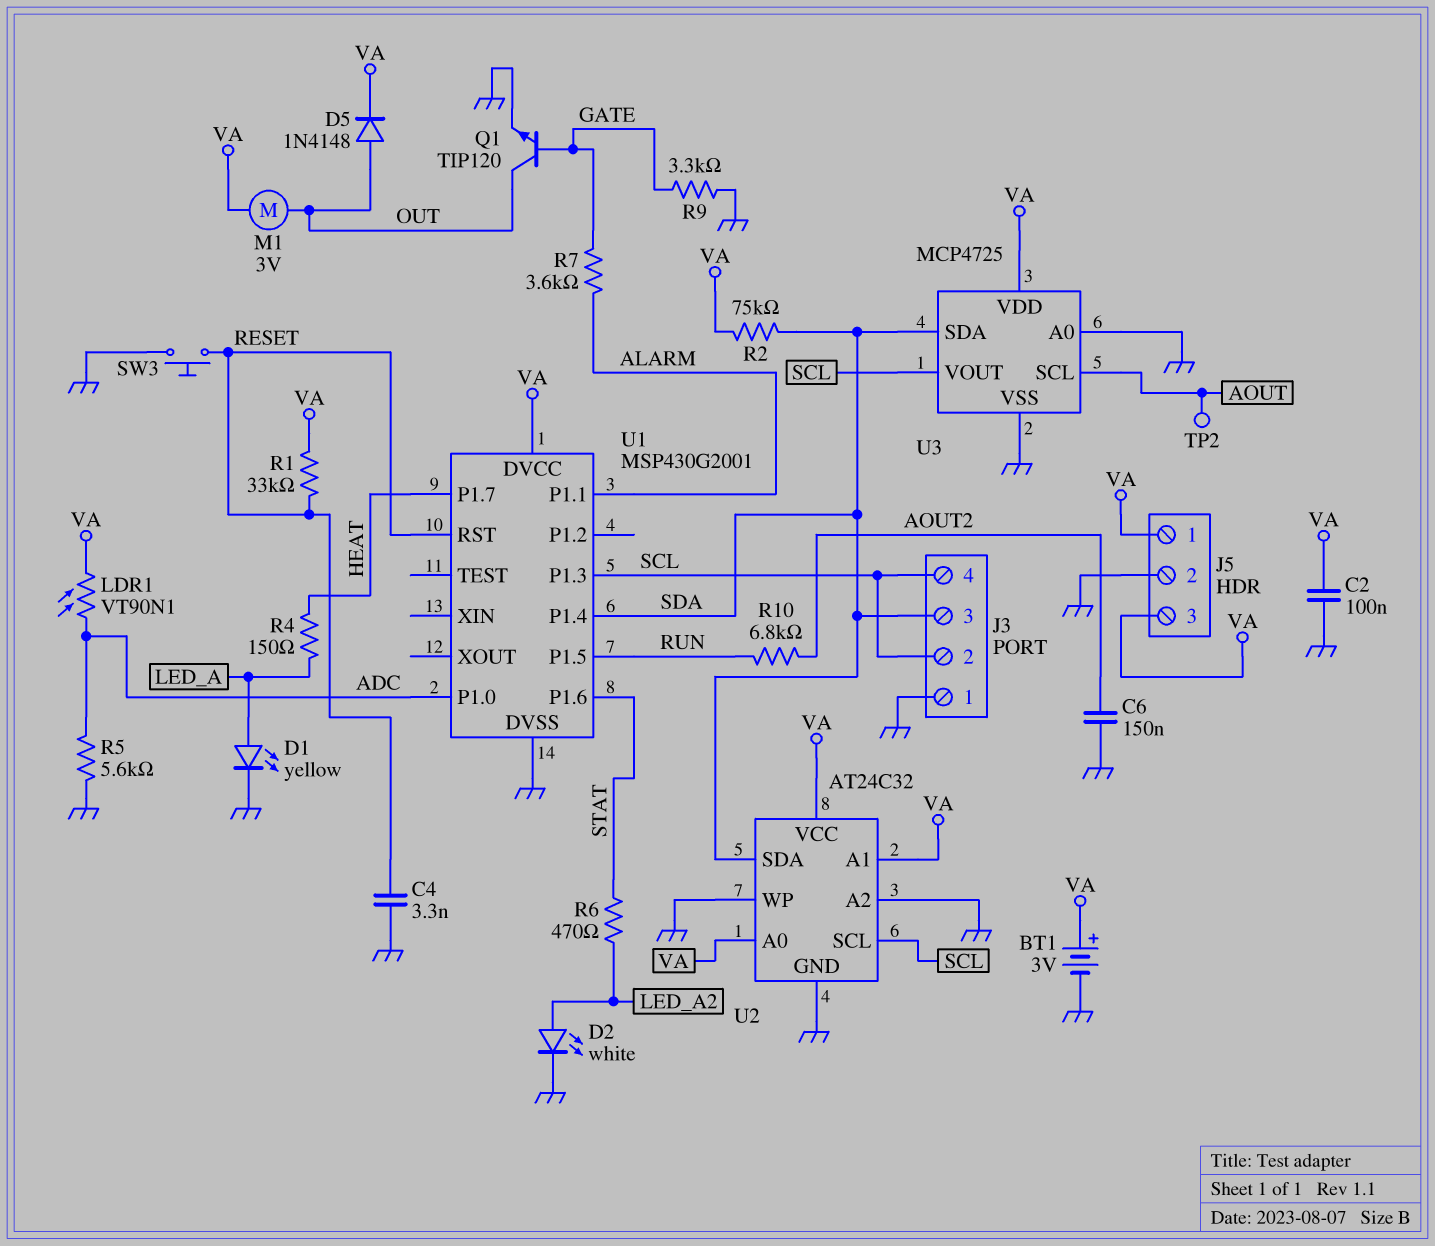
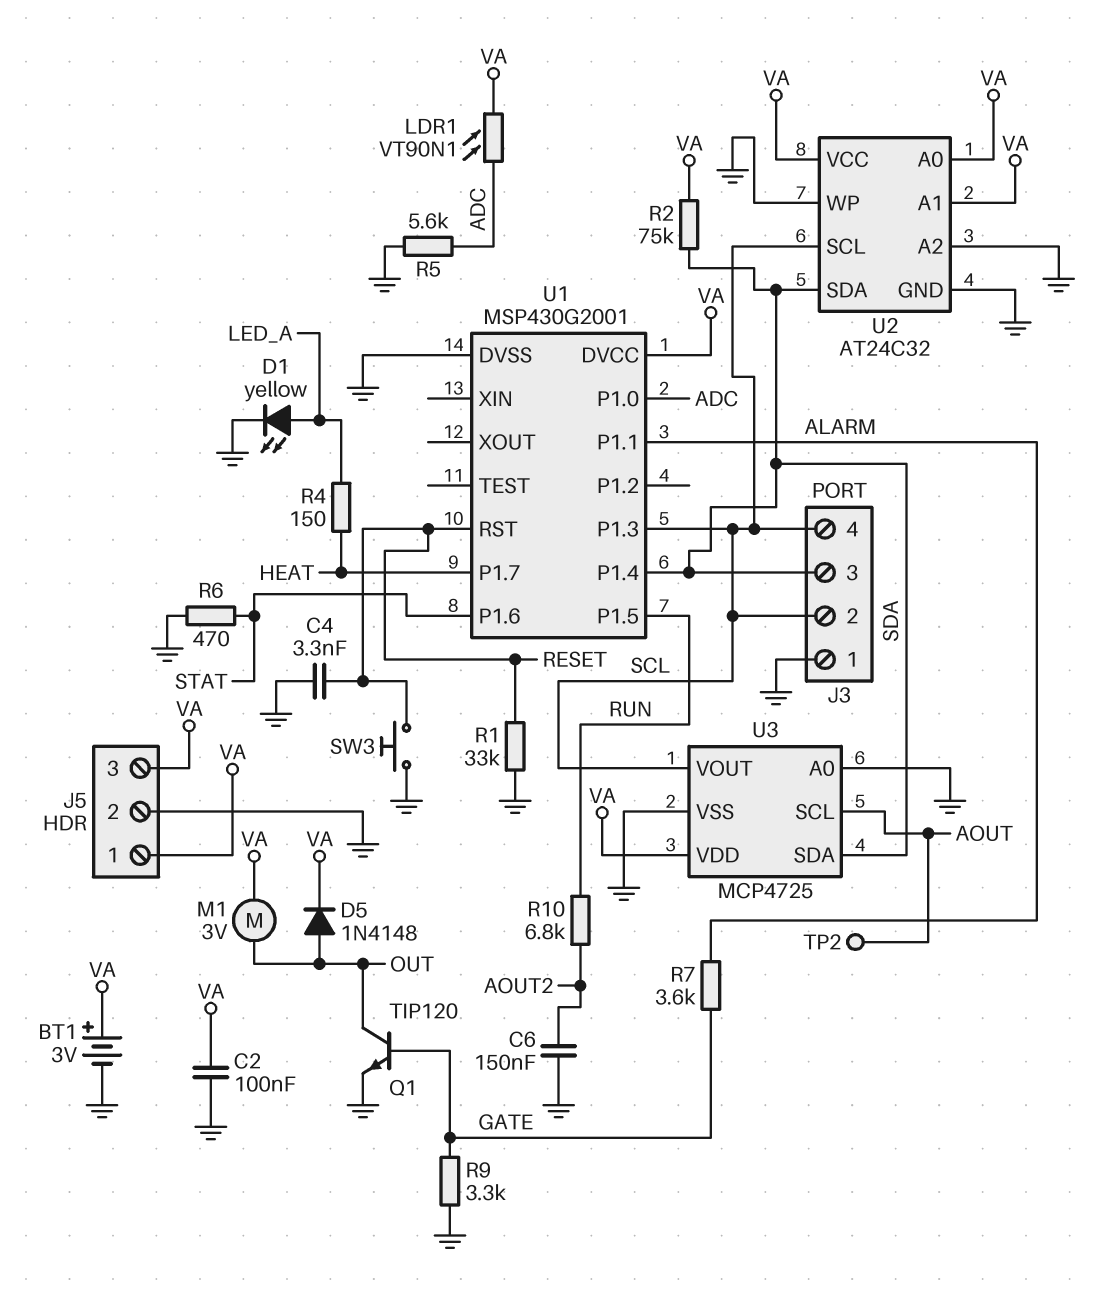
D2: LED white (A LED_A2, K GND) -> none
R1: 33k (RESET, VA) -> 33k (GND, RESET)
R6: 470 (LED_A2, STAT) -> 470 (GND, STAT)

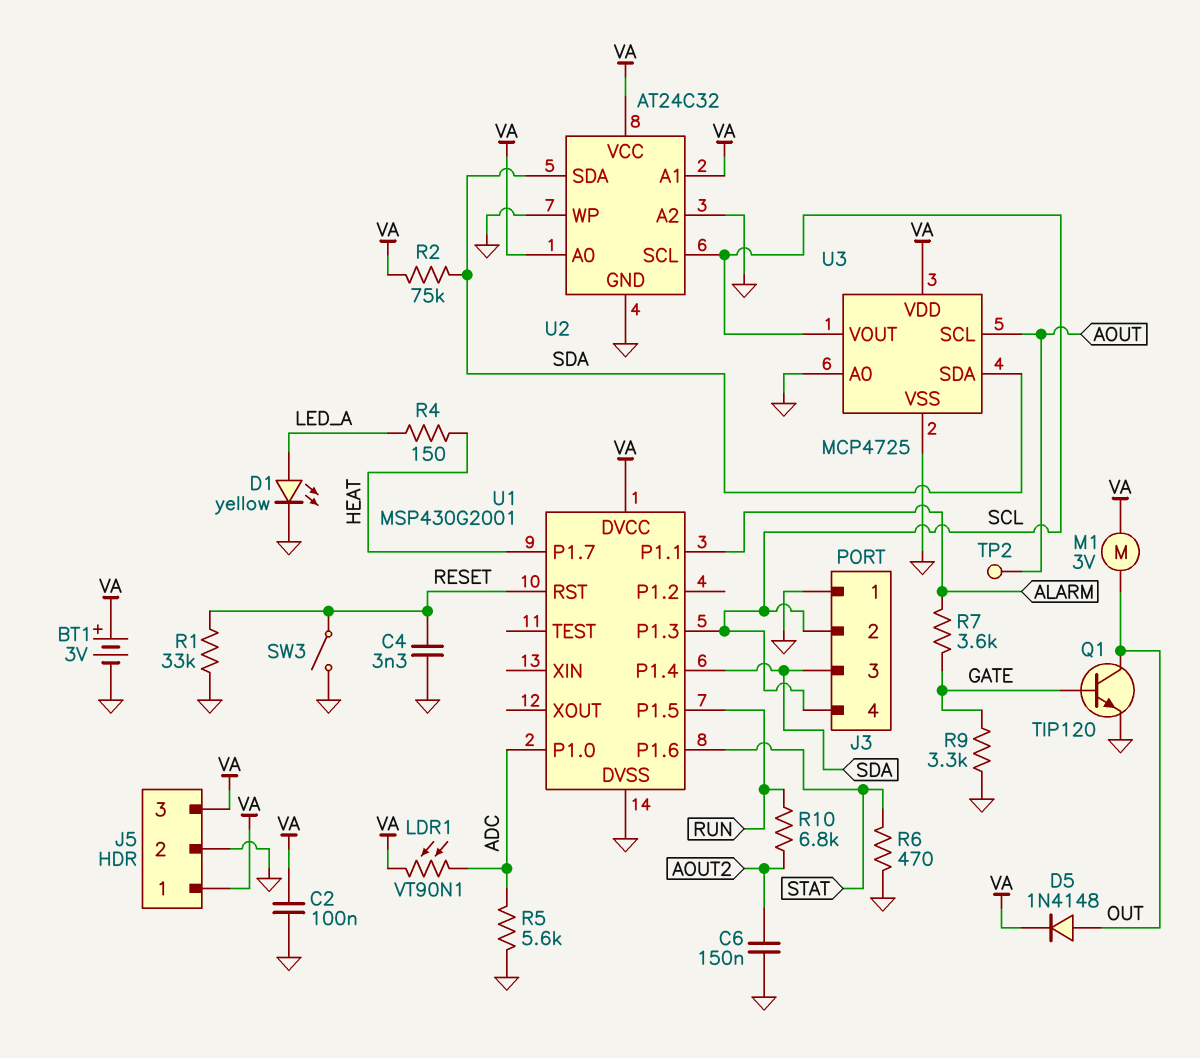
SW3: button (GND, RESET) -> switch (GND, RESET)

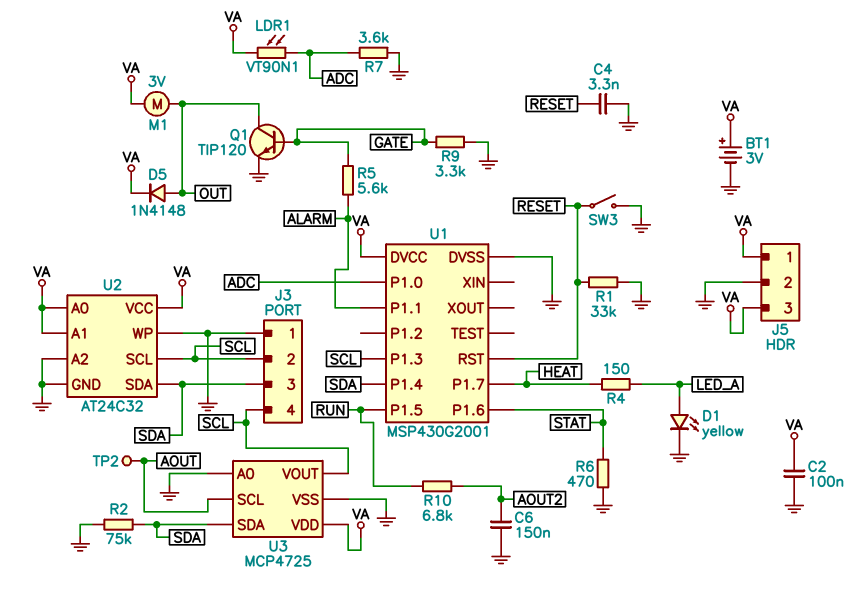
R2: 75k (SDA, VA) -> 75k (GND, SDA)
R5: 5.6k (ADC, GND) -> 5.6k (ALARM, GATE)
R7: 3.6k (ALARM, GATE) -> 3.6k (ADC, GND)

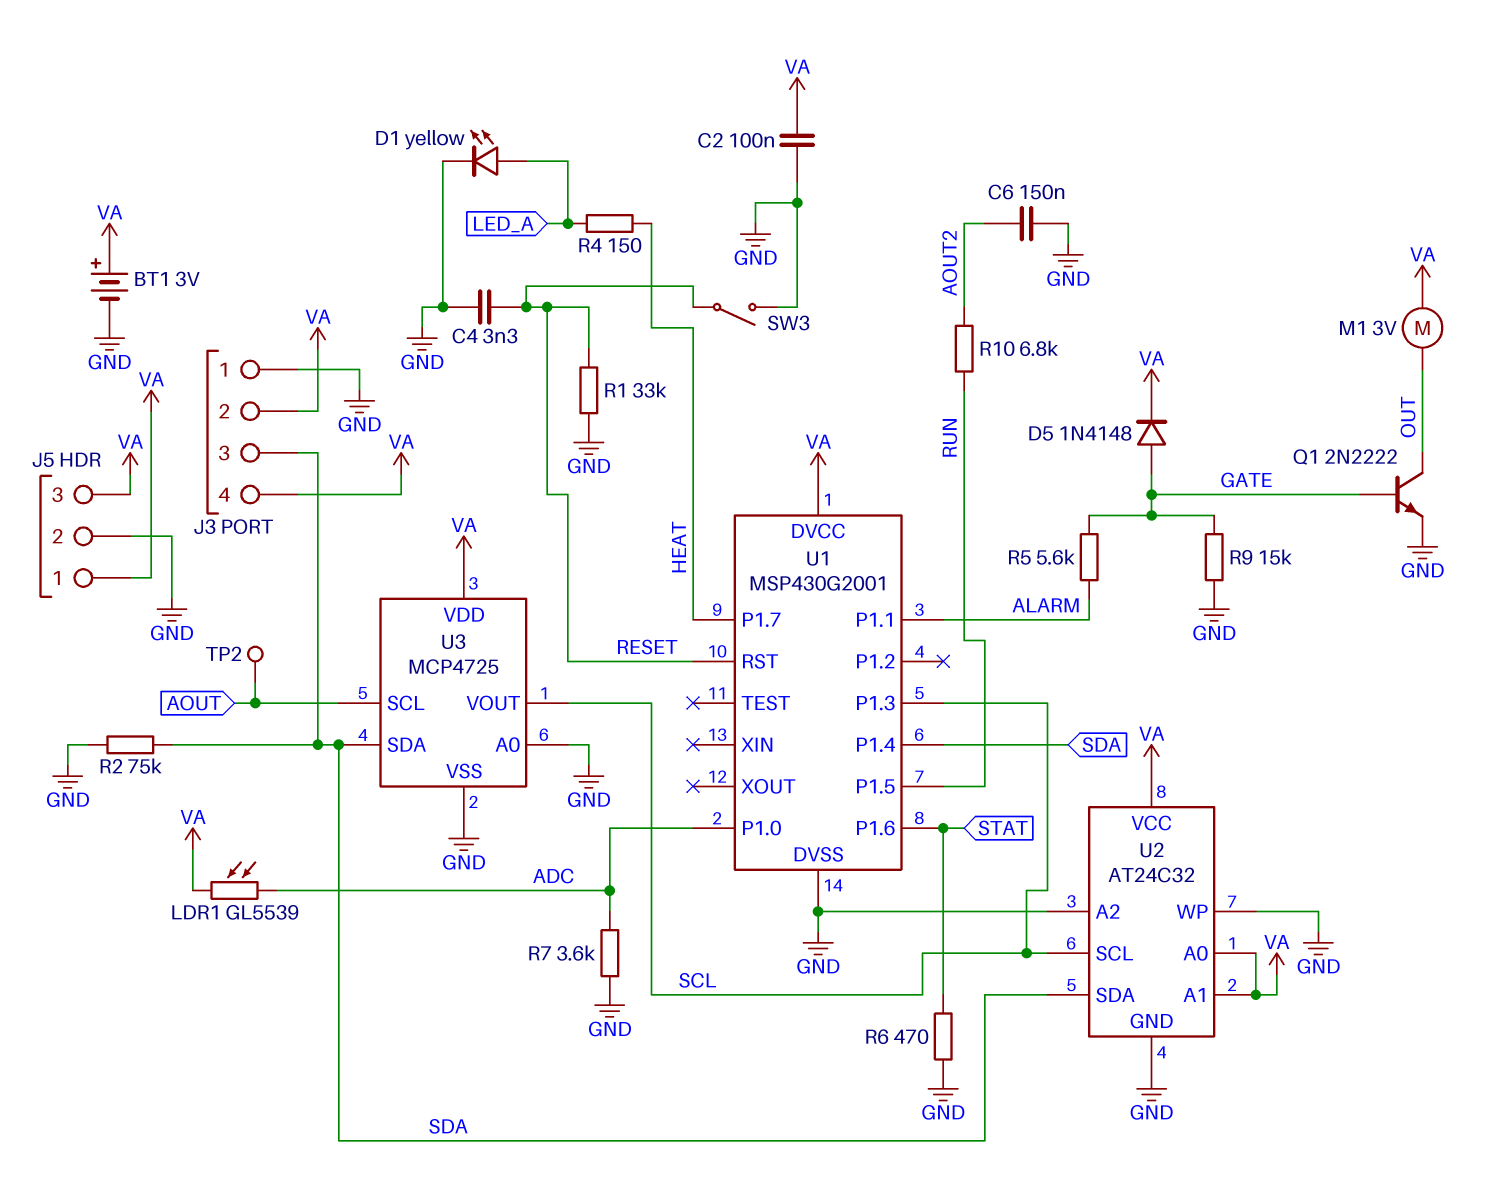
D5: diode 1N4148 (A OUT, K VA) -> diode 1N4148 (A GATE, K VA)
J3 pin 2: SCL -> VA
J3 pin 4: SCL -> VA
LDR1: VT90N1 (ADC, VA) -> GL5539 (ADC, VA)
Q1: NPN TIP120 (B GATE, C OUT, E GND) -> NPN 2N2222 (B GATE, C OUT, E GND)
R9: 3.3k (GATE, GND) -> 15k (GATE, GND)

